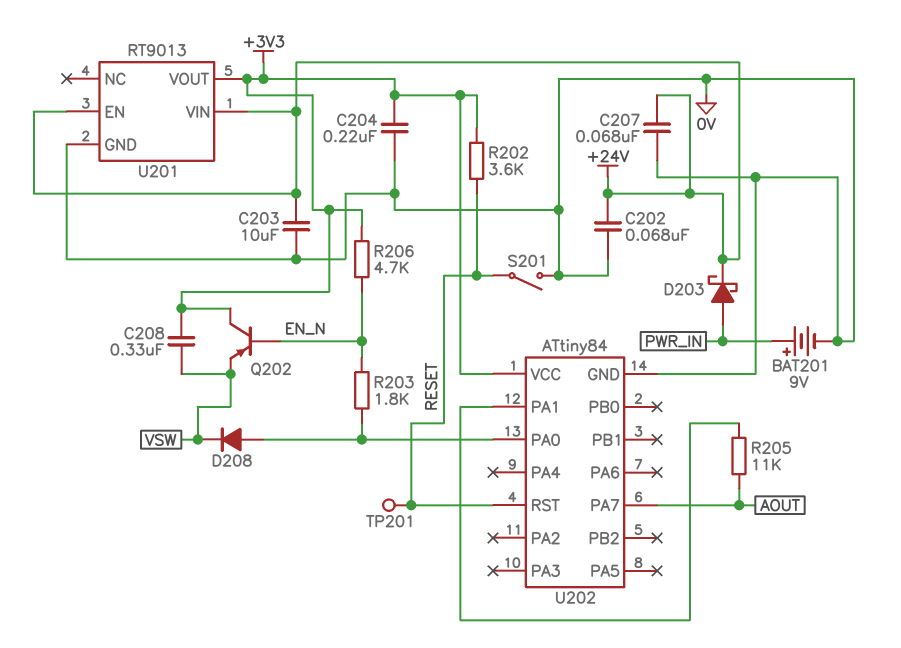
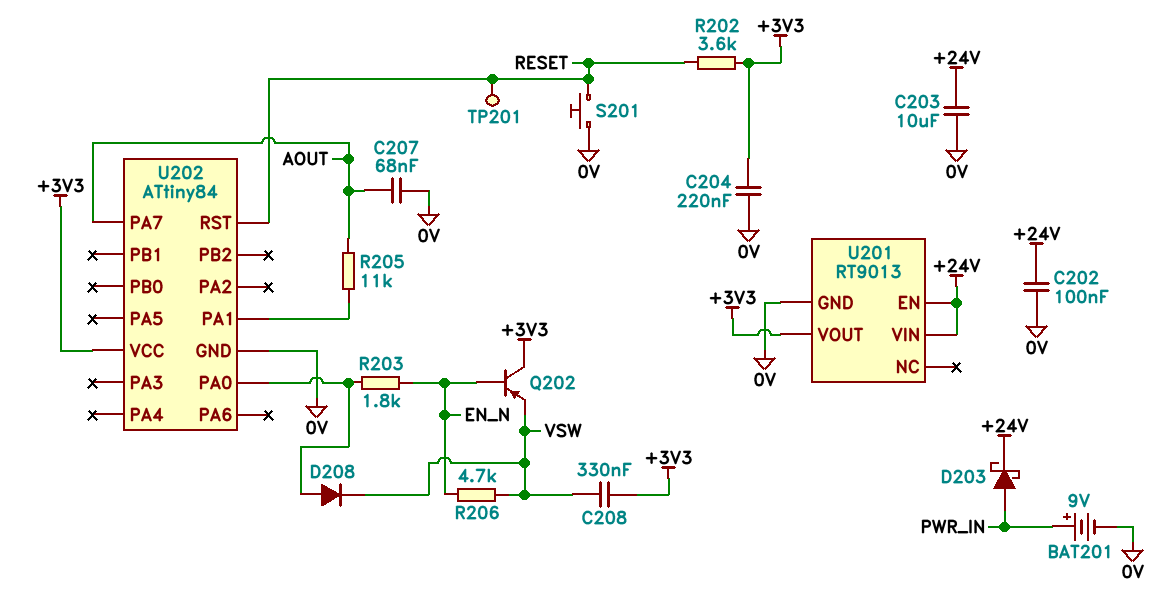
C202: 68nF (+24V, 0V) -> 100nF (+24V, 0V)
C207: 68nF (+24V, 0V) -> 68nF (0V, AOUT)
R206: 4.7k (+3V3, EN_N) -> 4.7k (EN_N, VSW)
S201: switch (0V, RESET) -> button (0V, RESET)

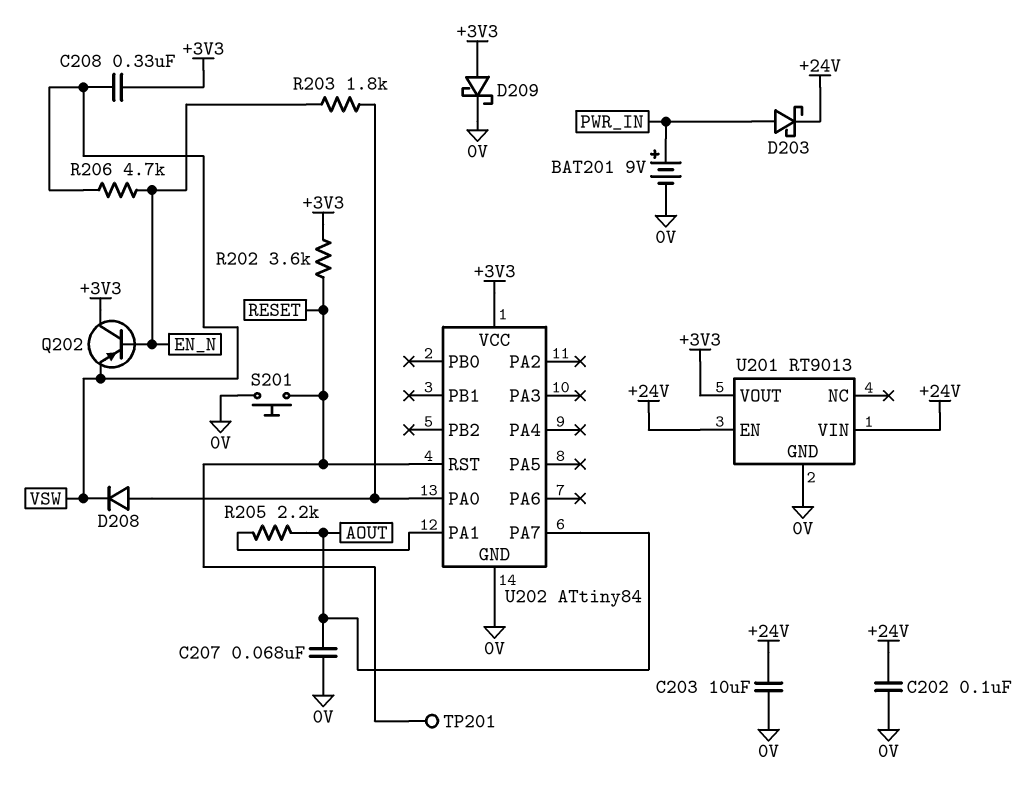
C204: 220nF (+3V3, 0V) -> none
D209: none -> schottky (A +3V3, K 0V)
R205: 11k (AOUT, U202/PA1) -> 2.2k (AOUT, U202/PA1)

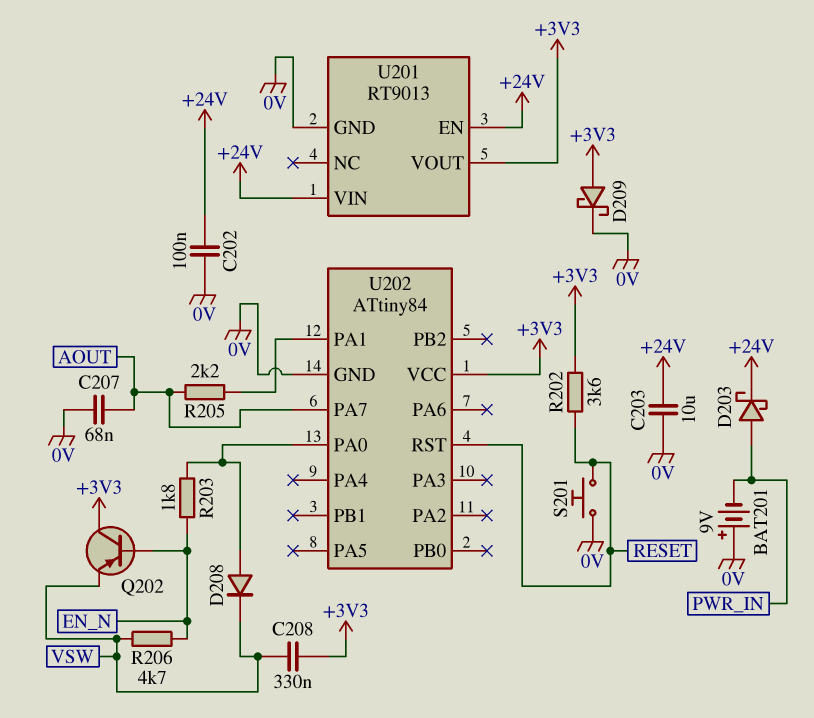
BAT201: 9V (plus PWR_IN, minus 0V) -> 9V (plus 0V, minus PWR_IN)
TP201: test point (RESET) -> none

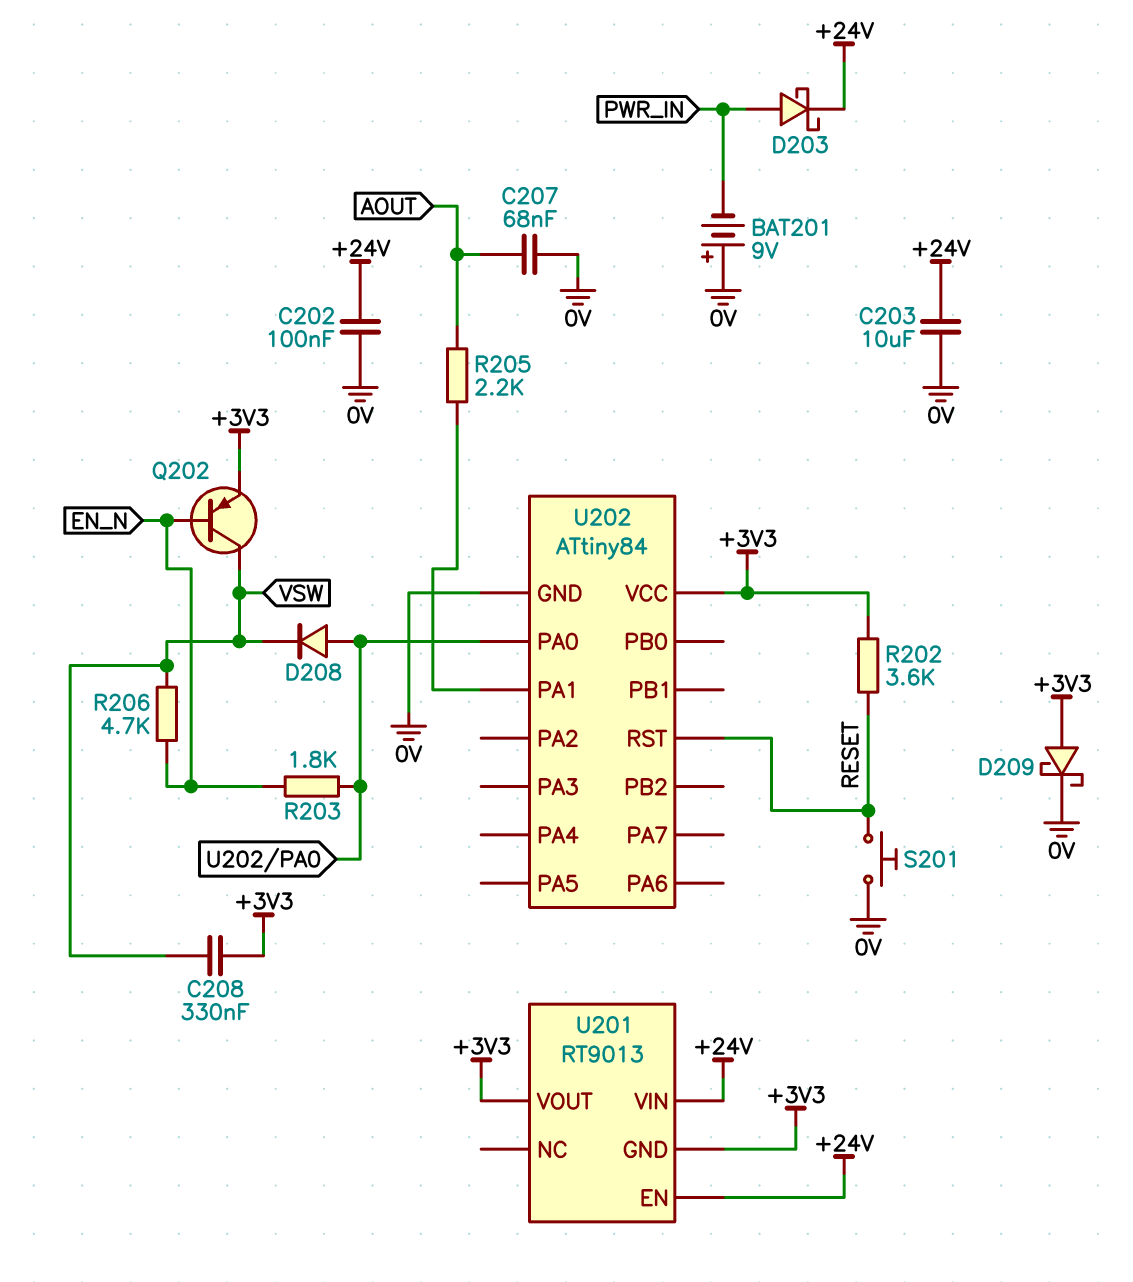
Q202: PNP (B EN_N, C +3V3, E VSW) -> PNP (B EN_N, C VSW, E +3V3)
U201 pin GND: 0V -> +3V3
U202 pin PA7: AOUT -> none

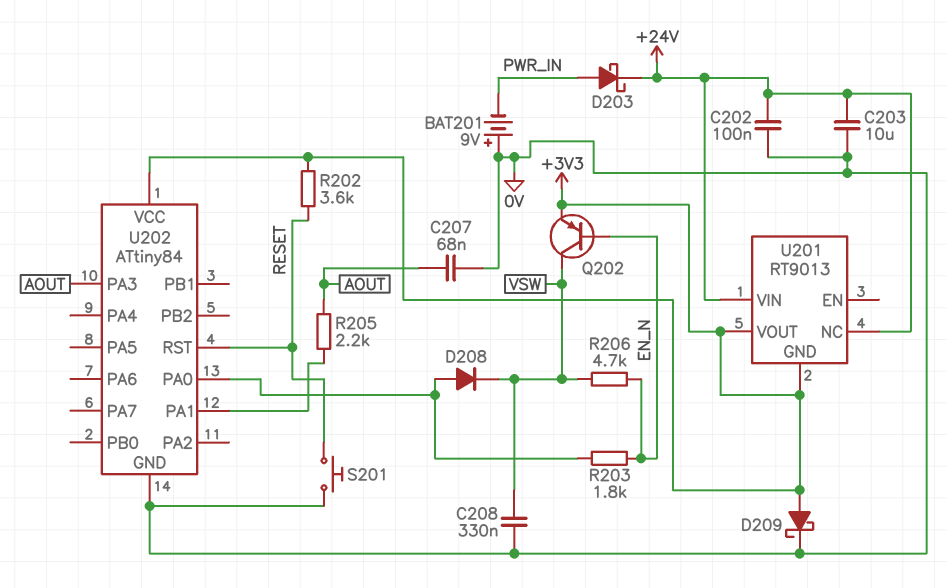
C208: 330nF (+3V3, VSW) -> 330nF (0V, VSW)
U201 pin EN: +24V -> none
U201 pin NC: none -> +24V
U202 pin PA3: none -> AOUT

